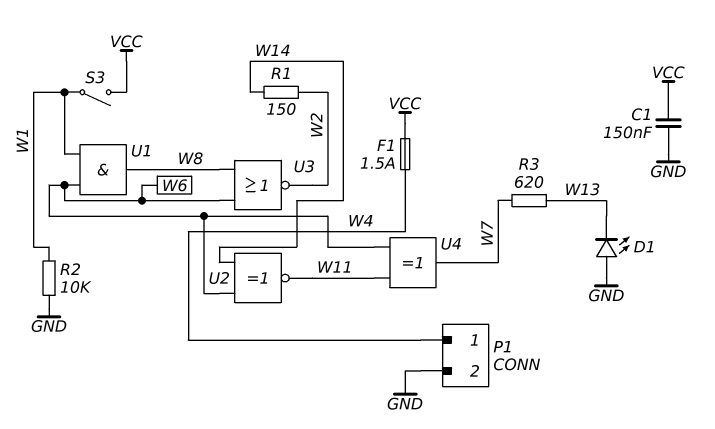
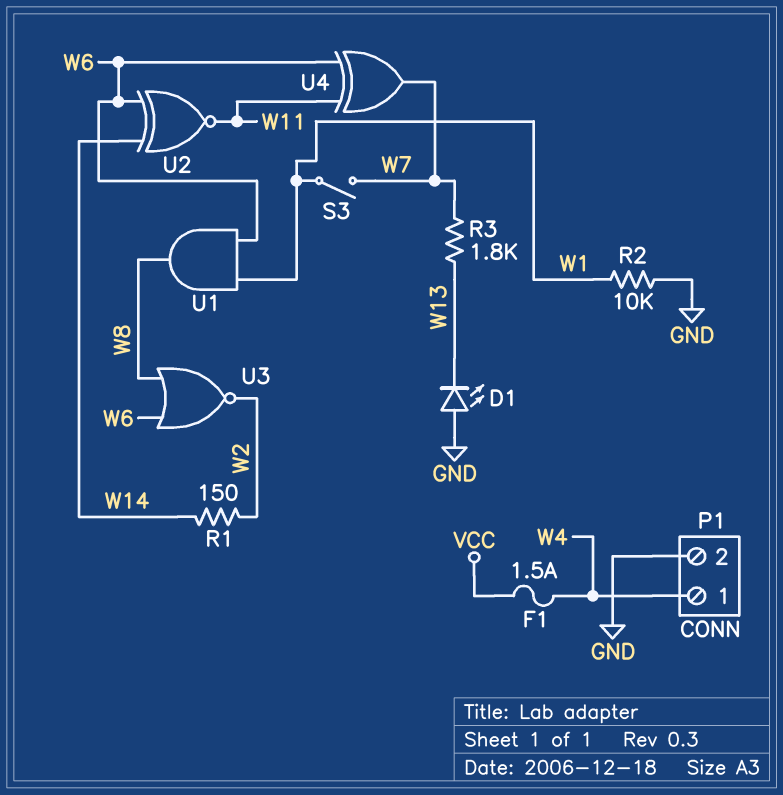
C1: 150nF (GND, VCC) -> none
R3: 620 (W7, W13) -> 1.8k (W7, W13)
S3: switch (VCC, W1) -> switch (W1, W7)

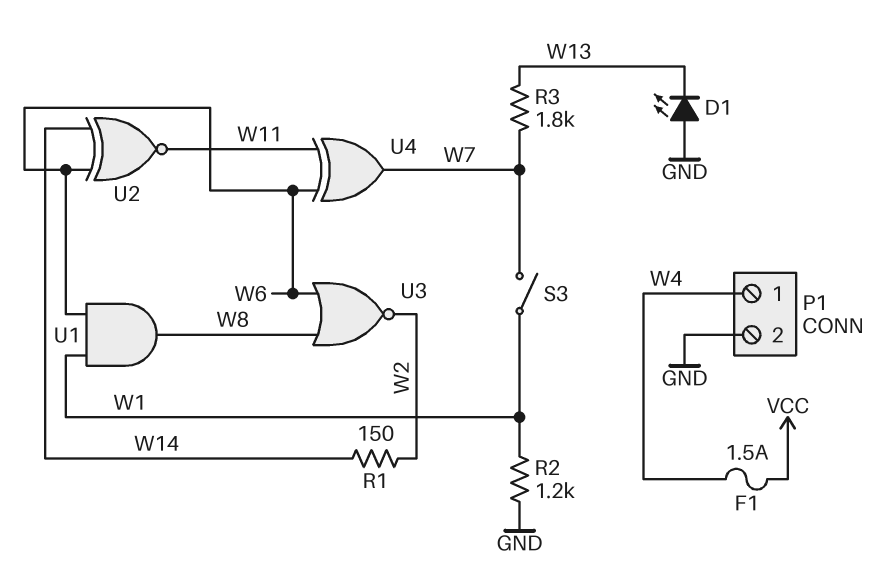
R2: 10k (GND, W1) -> 1.2k (GND, W1)

